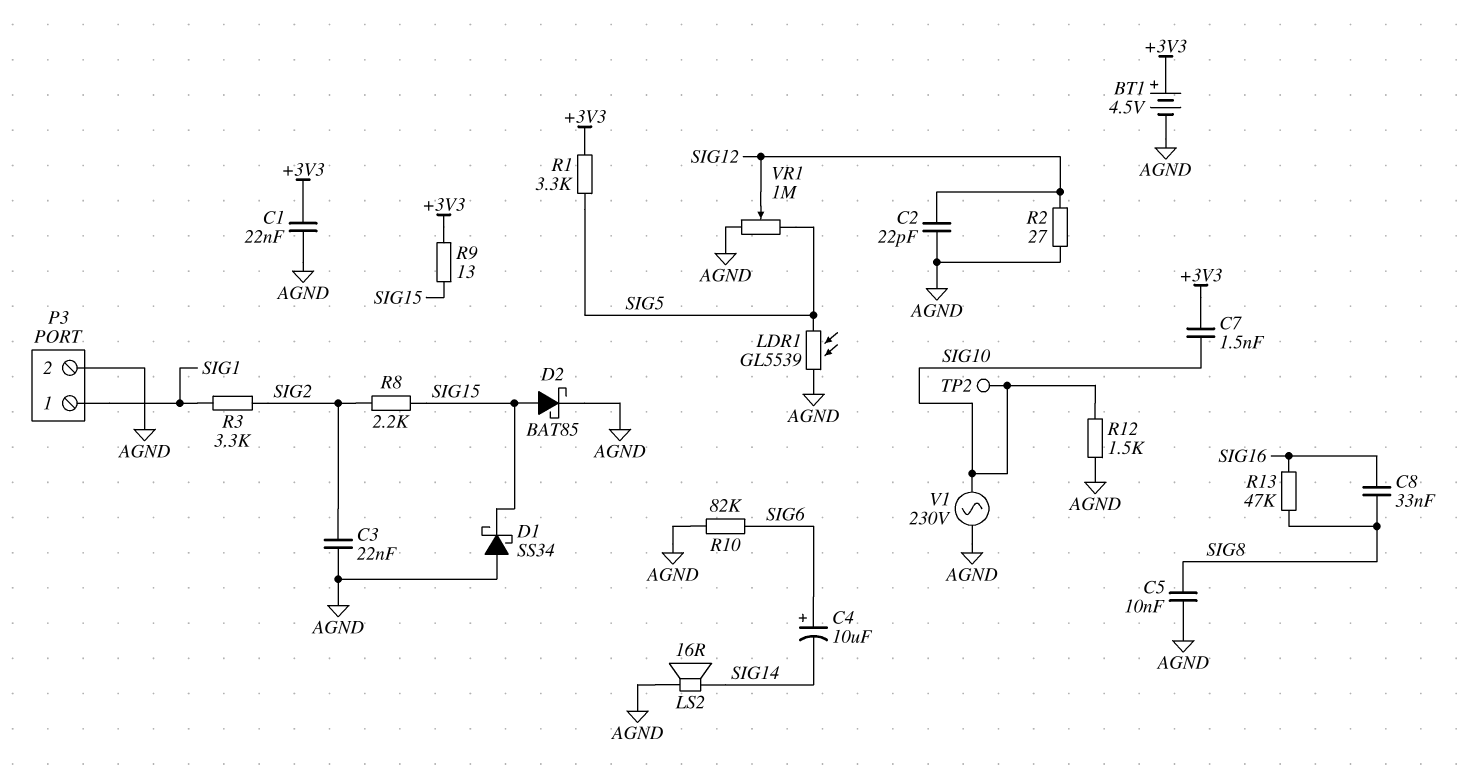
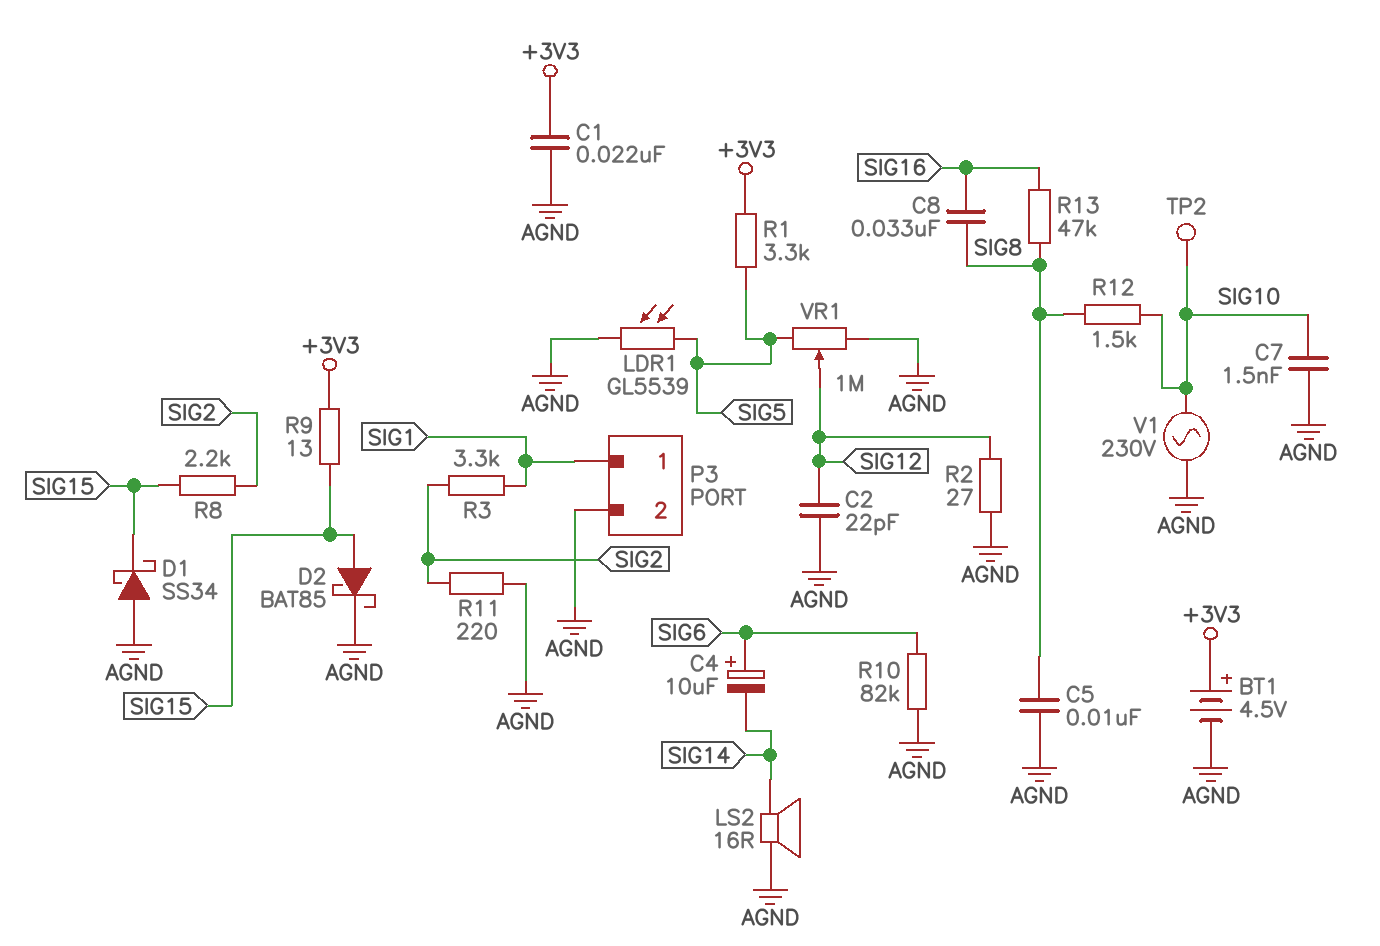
C3: 22nF (AGND, SIG2) -> none
C7: 1.5nF (+3V3, SIG10) -> 1.5nF (AGND, SIG10)
R11: none -> 220 (AGND, SIG2)
R12: 1.5k (AGND, SIG10) -> 1.5k (SIG8, SIG10)

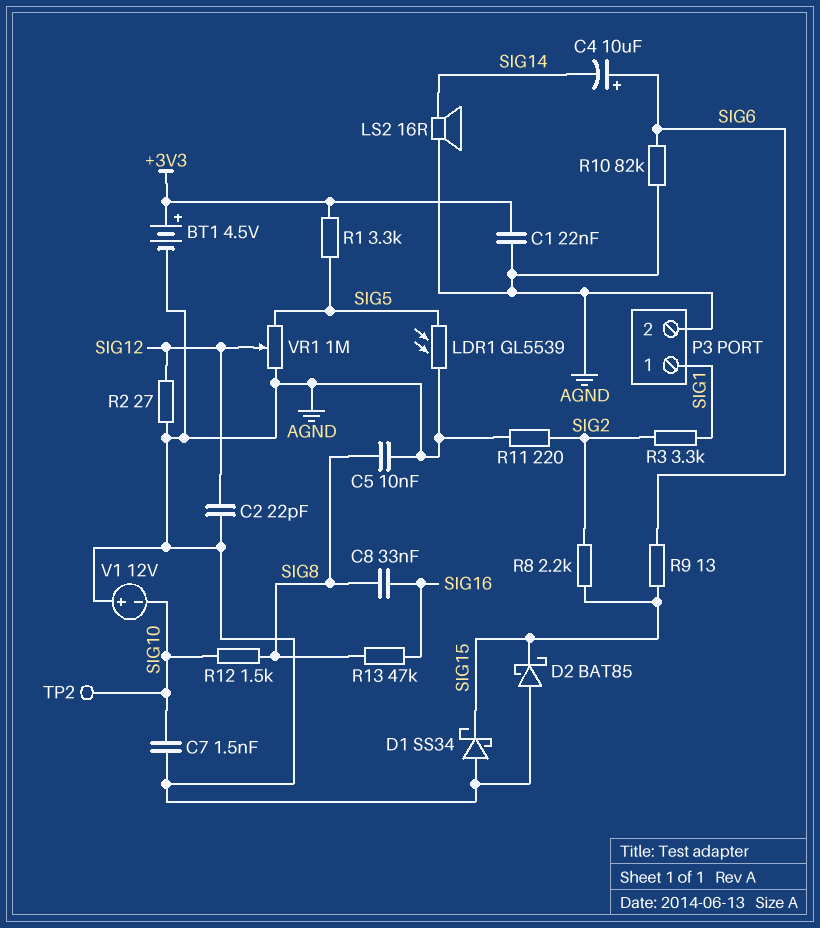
D2: schottky BAT85 (A SIG15, K AGND) -> schottky BAT85 (A AGND, K SIG15)
R9: 13 (+3V3, SIG15) -> 13 (SIG6, SIG15)
V1: AC 230V (AGND, SIG10) -> 12V (plus AGND, minus SIG10)

